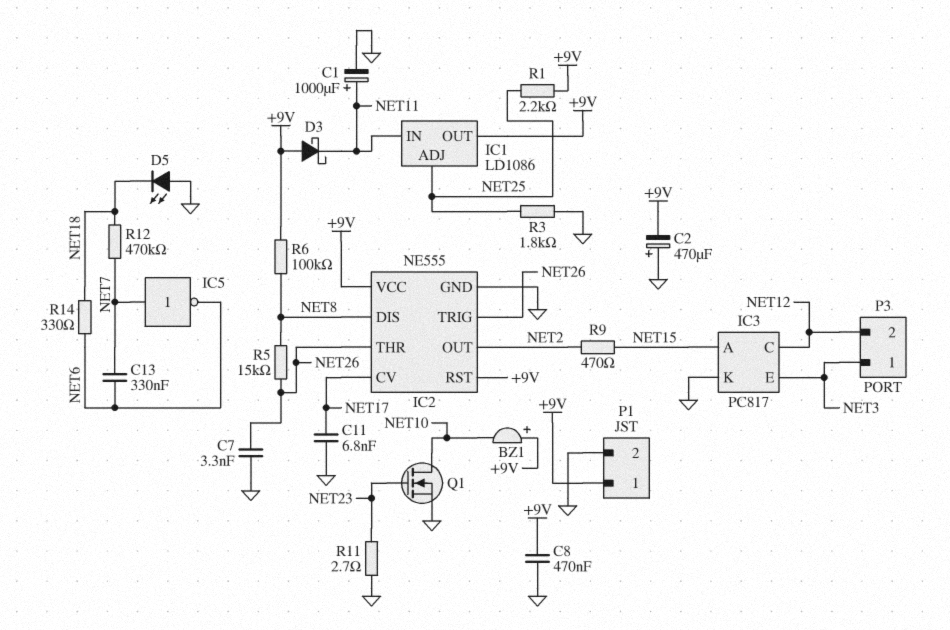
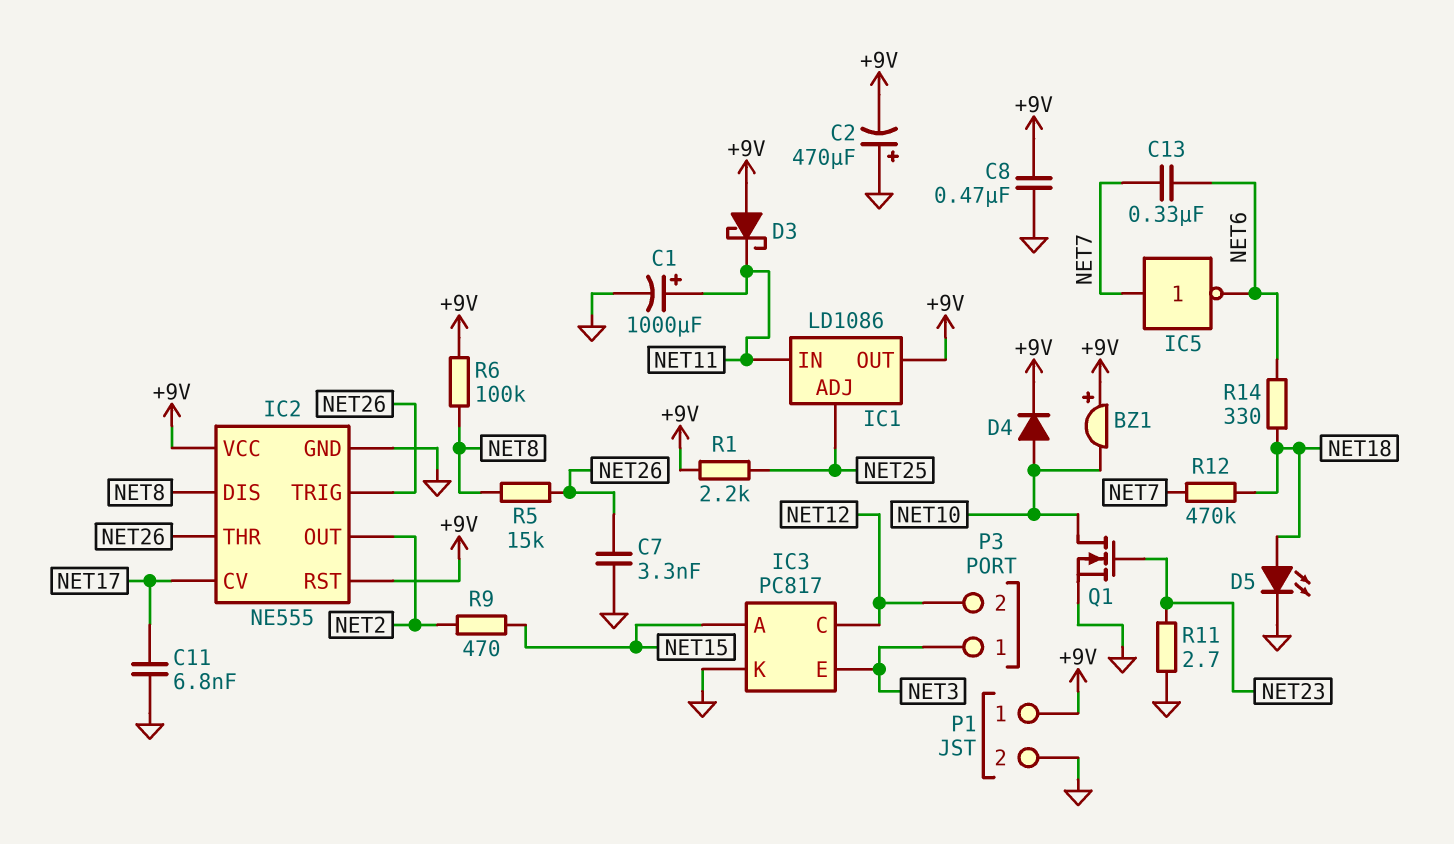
D4: none -> diode (A NET10, K +9V)
D5: LED (A GND, K NET18) -> LED (A NET18, K GND)
R3: 1.8k (GND, NET25) -> none

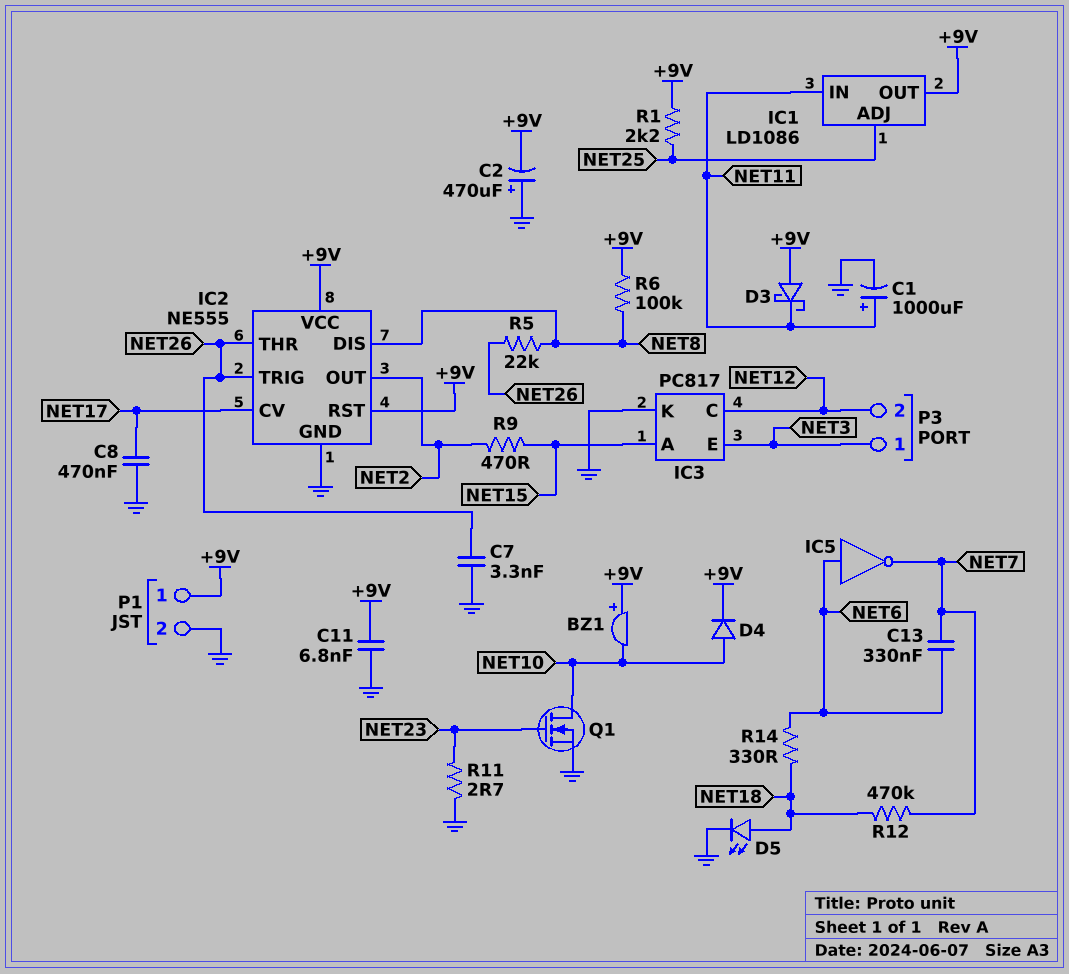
C8: 470nF (+9V, GND) -> 470nF (GND, NET17)
C11: 6.8nF (GND, NET17) -> 6.8nF (+9V, GND)
IC5: NOT (in NET7, out NET6) -> NOT (in NET6, out NET7)
R5: 15k (NET8, NET26) -> 22k (NET8, NET26)

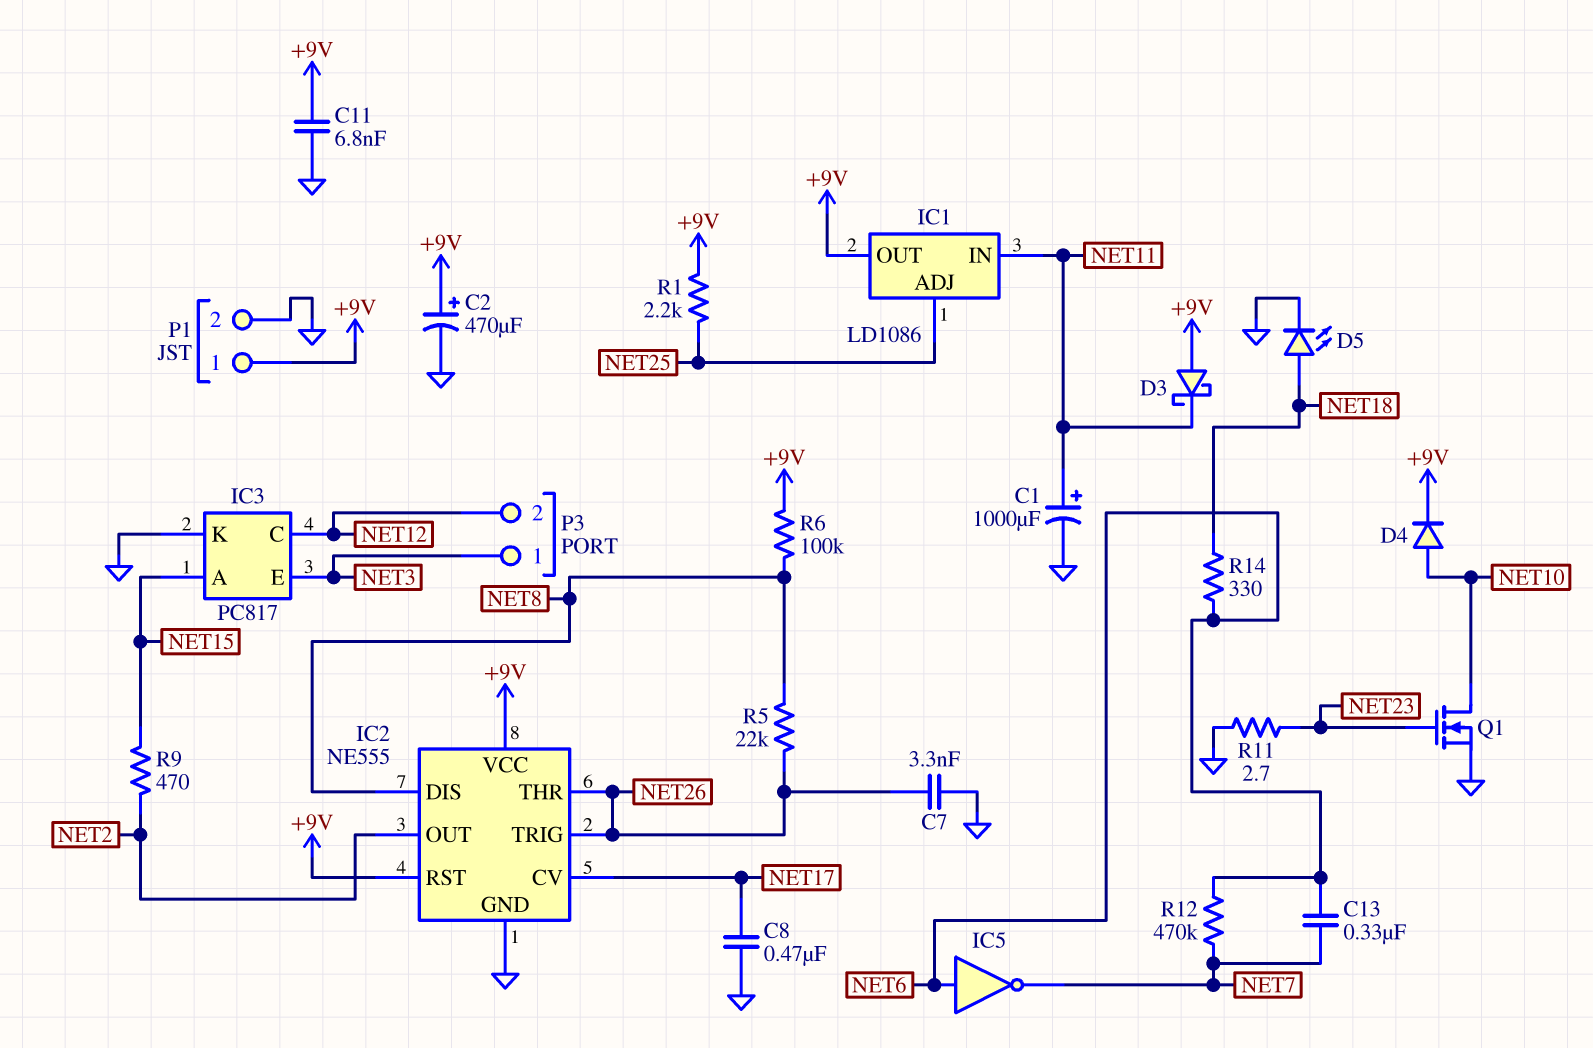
BZ1: buzzer (plus +9V, minus NET10) -> none
C2: 470uF (plus GND, minus +9V) -> 470uF (plus +9V, minus GND)
R12: 470k (NET7, NET18) -> 470k (NET6, NET7)

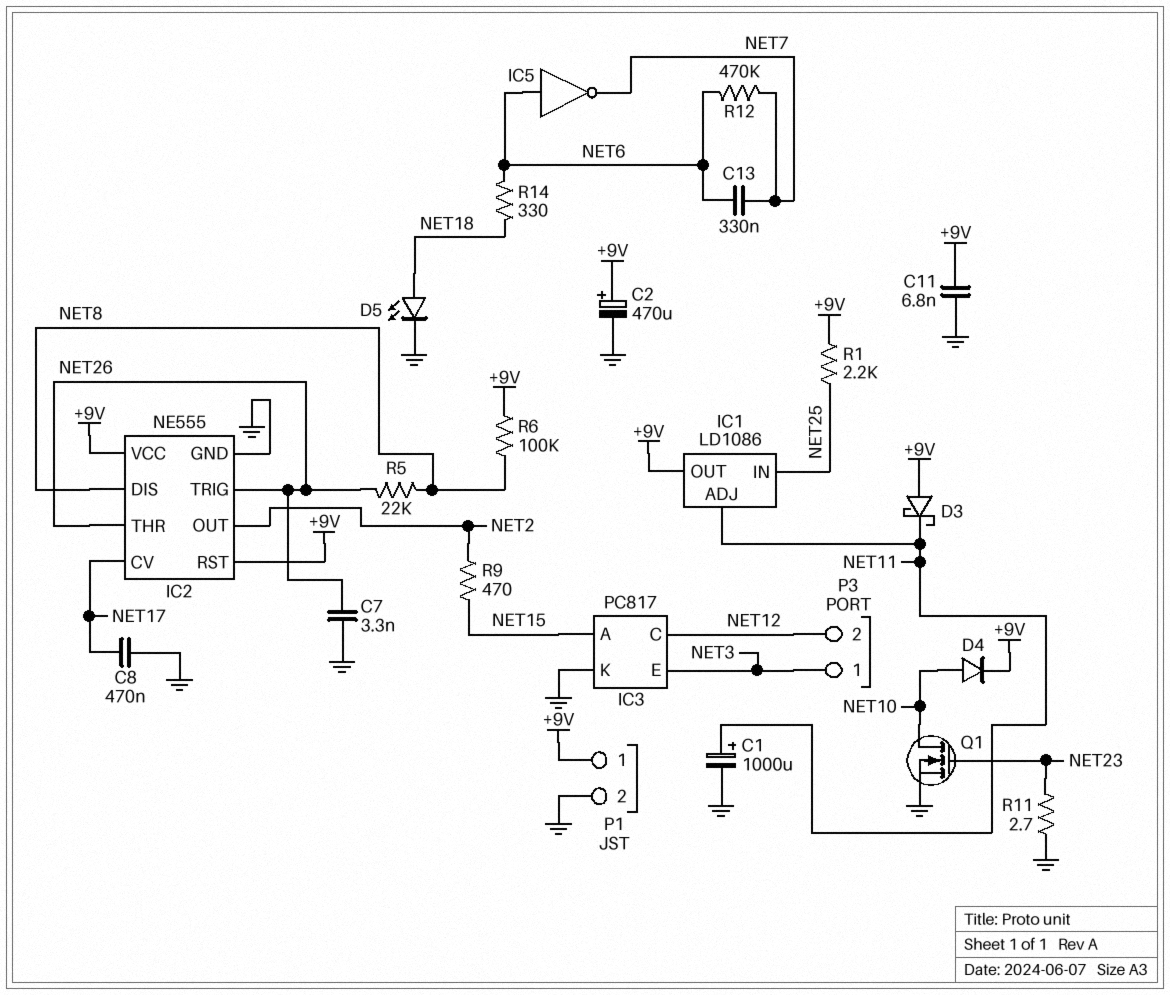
IC1 pin ADJ: NET25 -> NET11
IC1 pin IN: NET11 -> NET25

